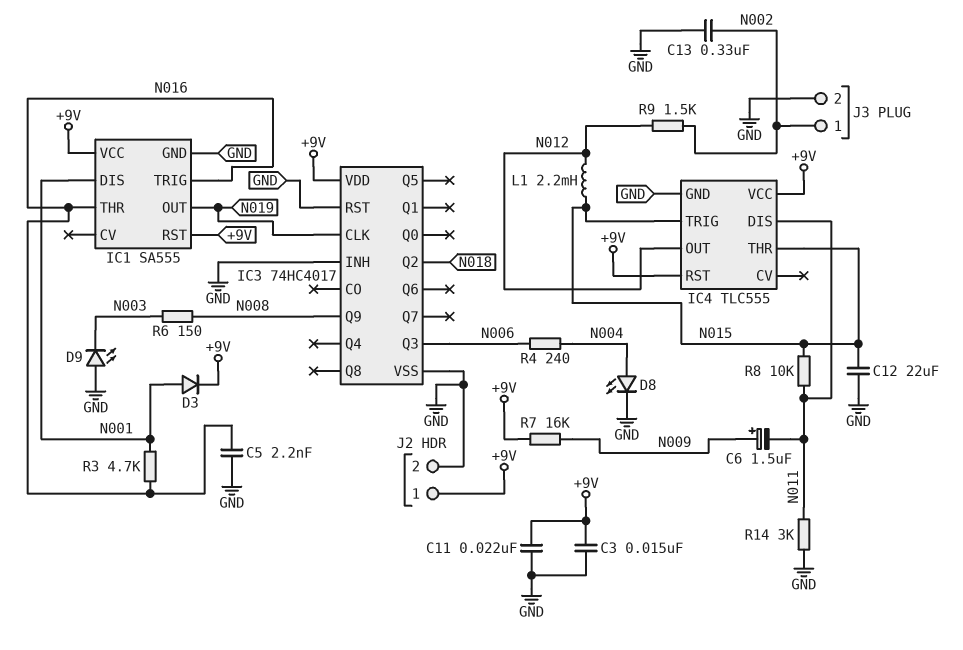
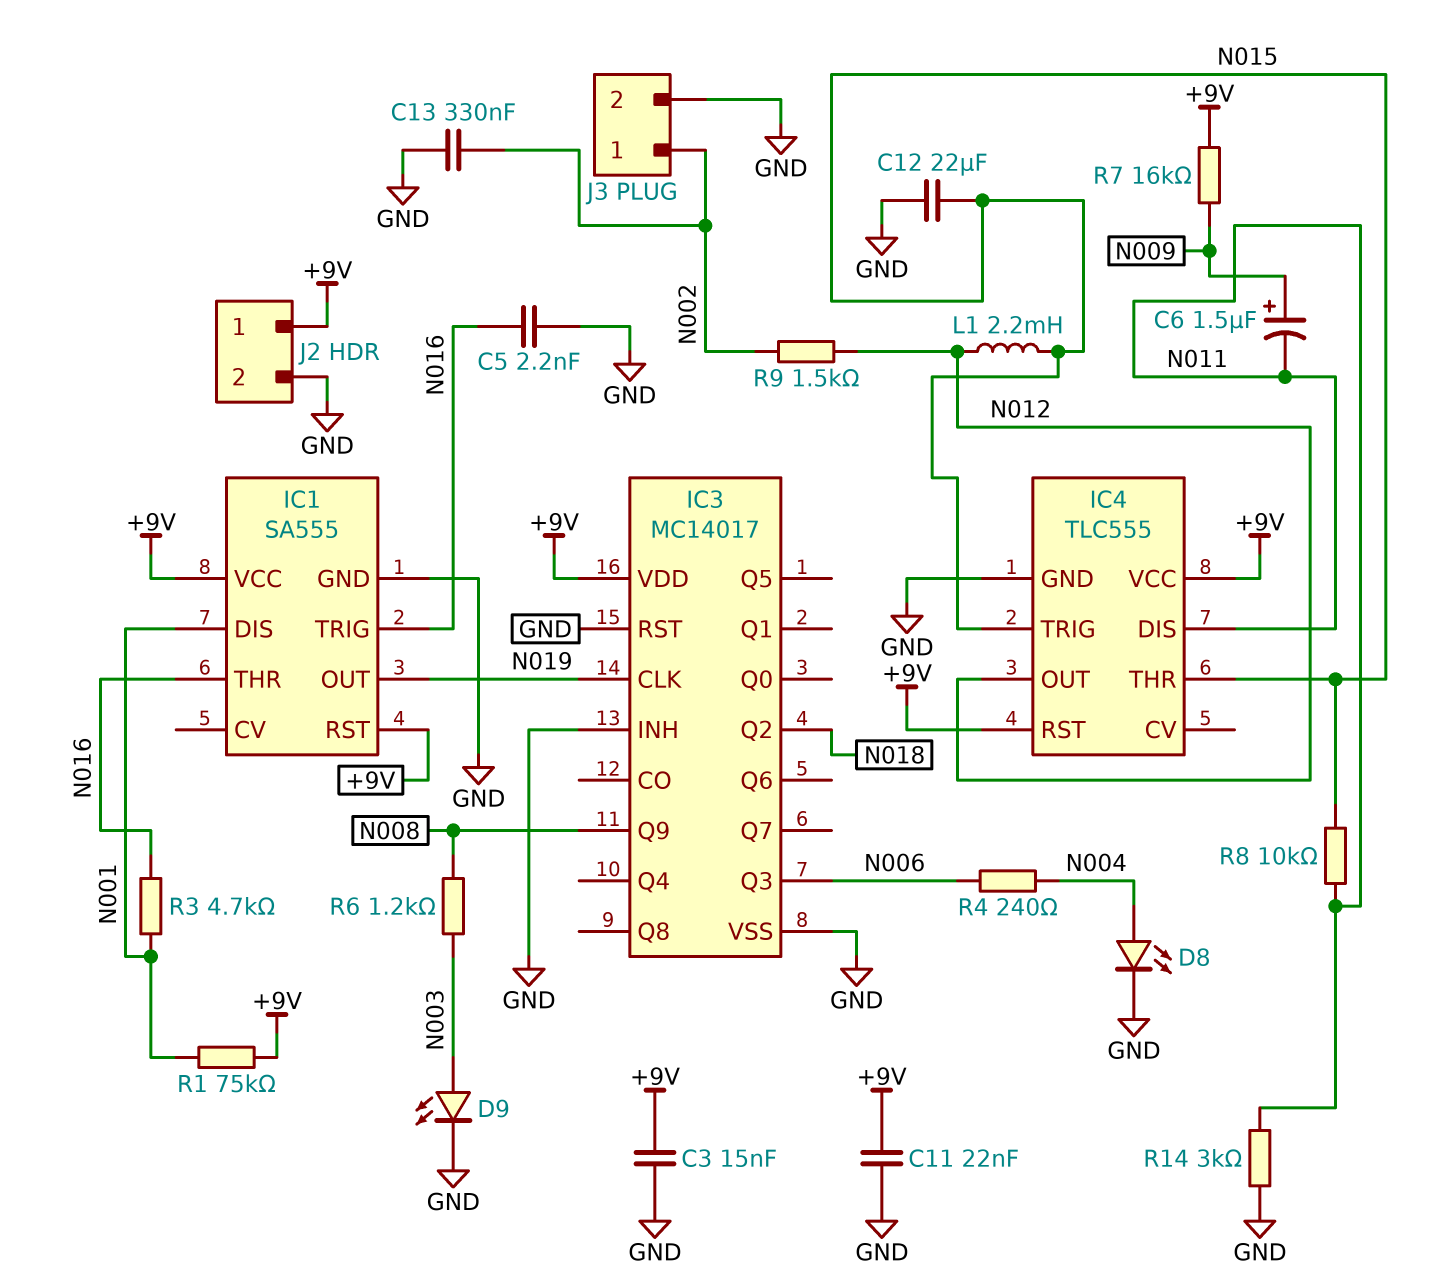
D3: diode (A N001, K +9V) -> none
D9: LED (A GND, K N003) -> LED (A N003, K GND)
IC3: 74HC4017 -> MC14017
R1: none -> 75k (+9V, N001)
R6: 150 (N003, N008) -> 1.2k (N003, N008)

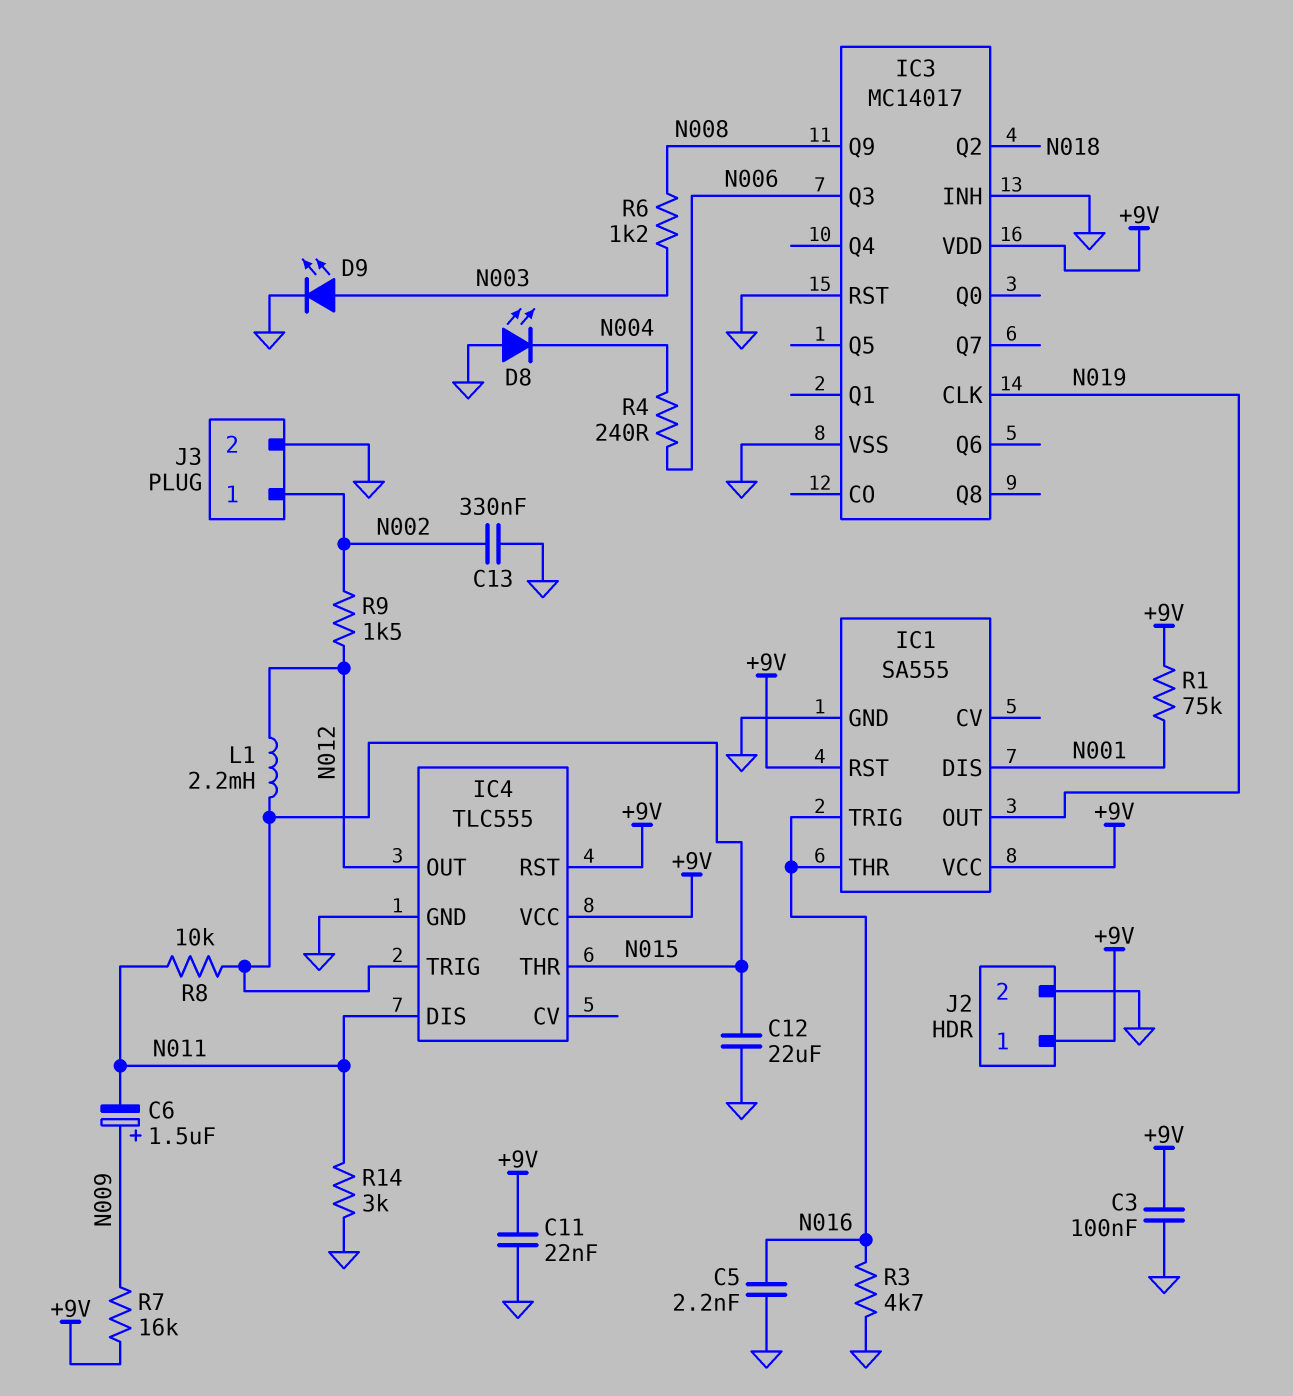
C3: 15nF (+9V, GND) -> 100nF (+9V, GND)
D8: LED (A N004, K GND) -> LED (A GND, K N004)
R3: 4.7k (N001, N016) -> 4.7k (GND, N016)

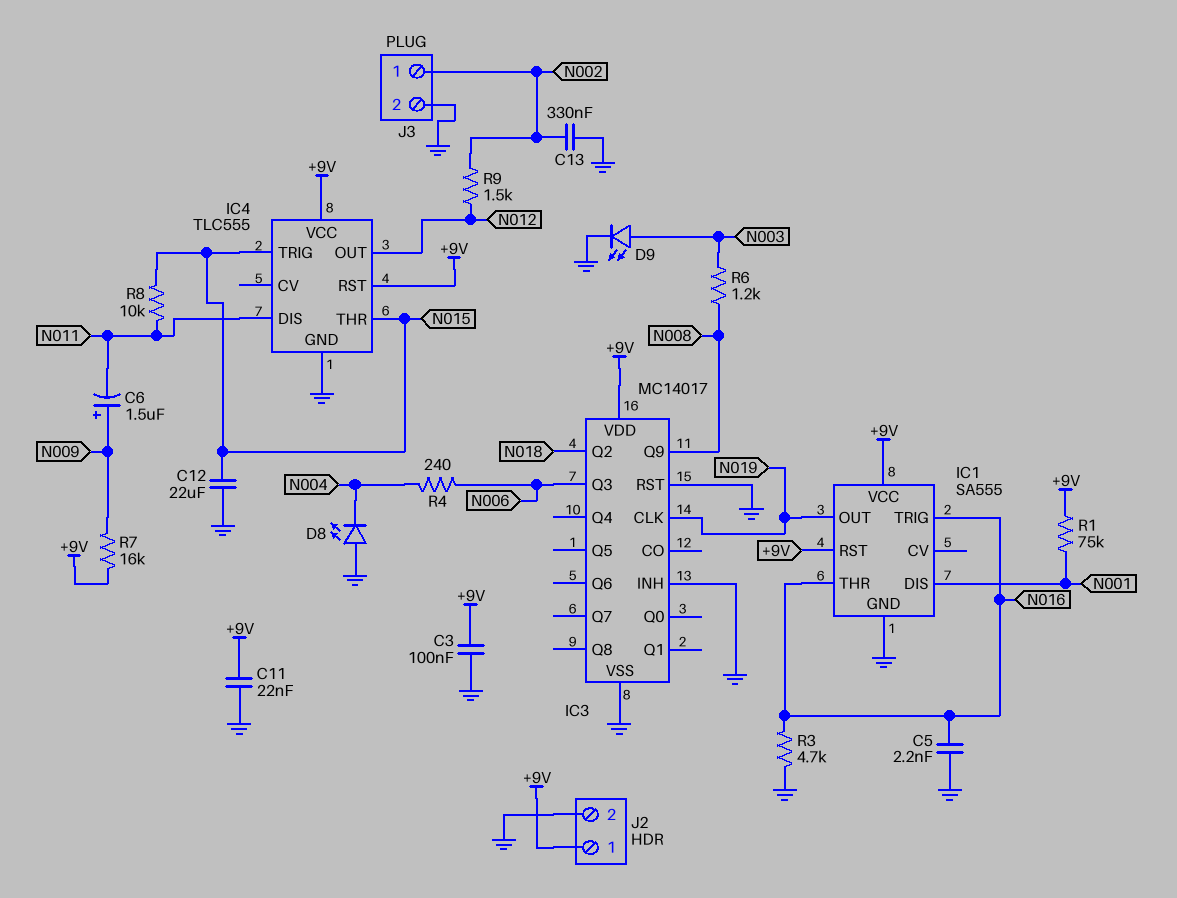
L1: 2.2mH (N012, N015) -> none
R14: 3k (GND, N011) -> none

